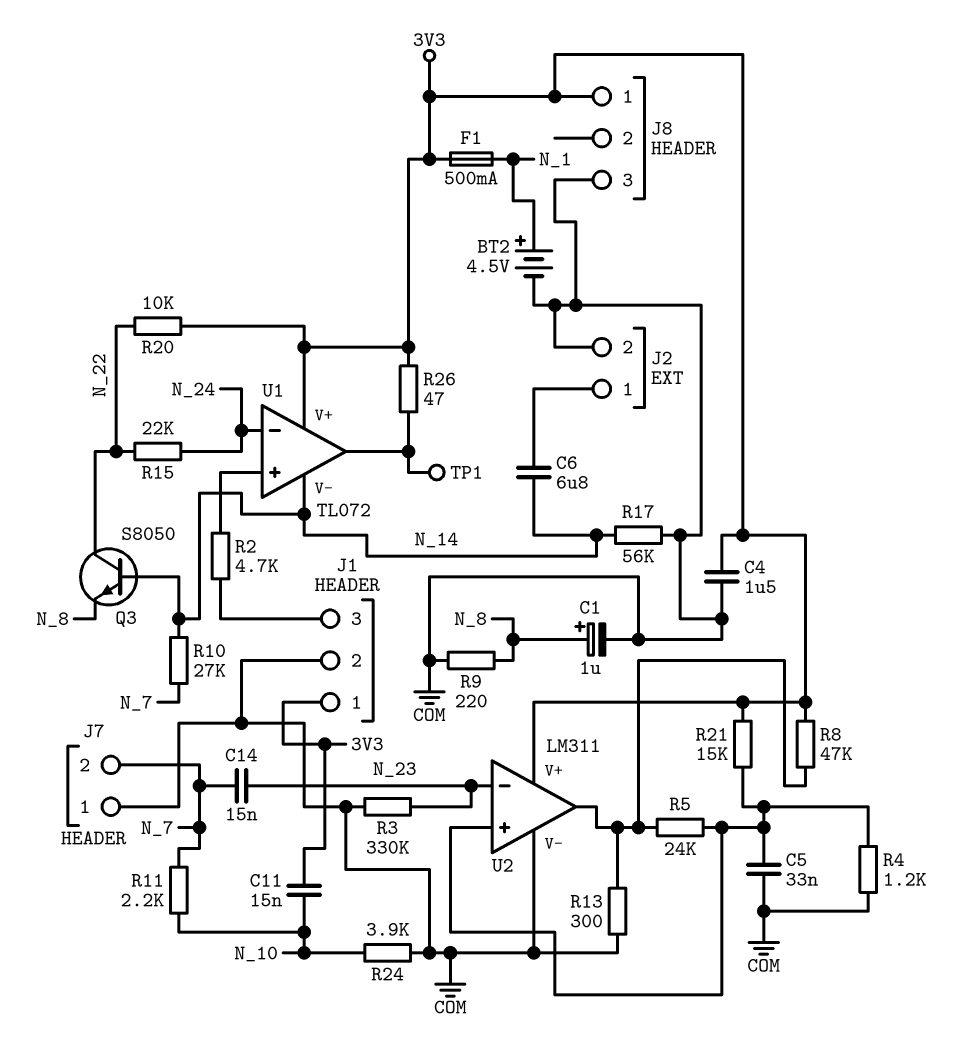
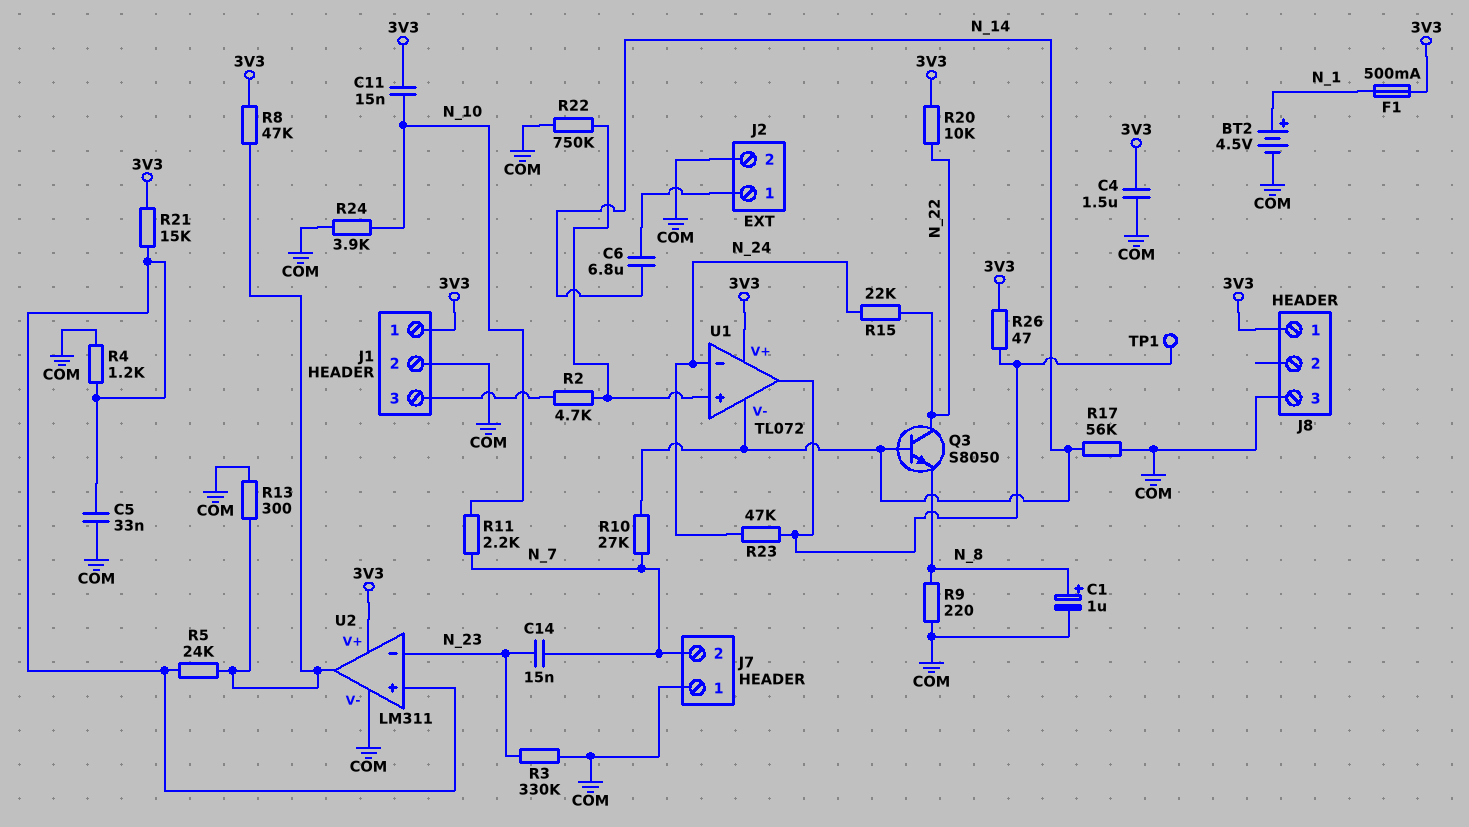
R22: none -> 750k (COM, U1/in+)
R23: none -> 47k (N_24, U1/out)

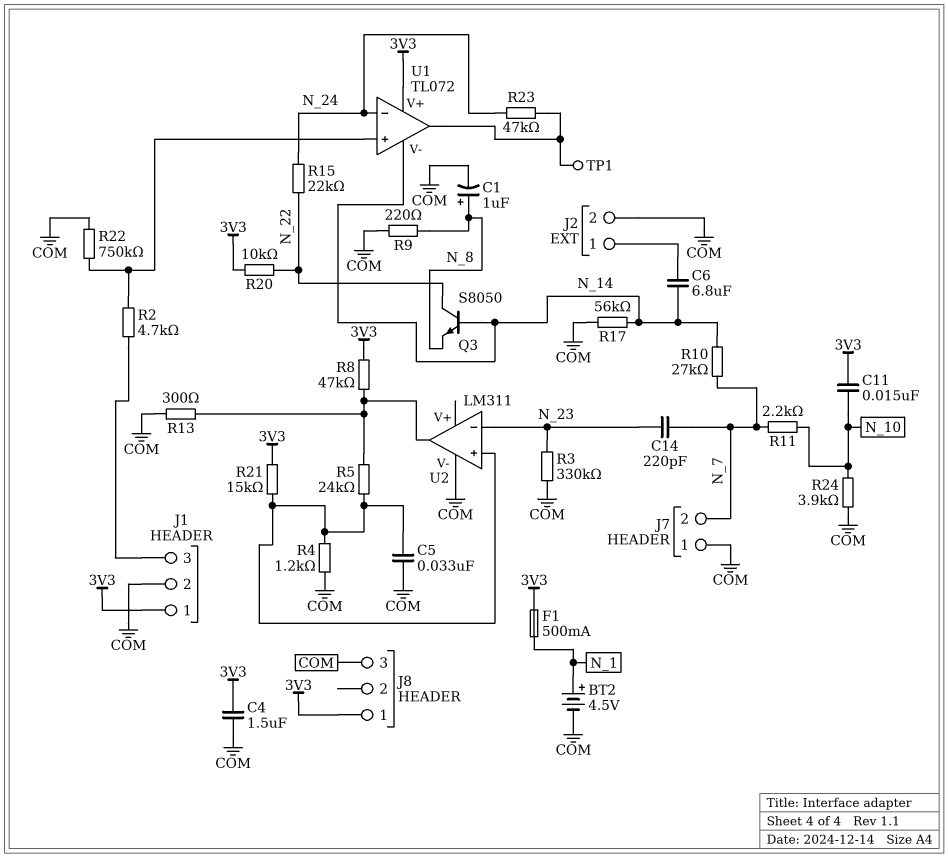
C14: 15nF (N_7, N_23) -> 220pF (N_7, N_23)
R26: 47 (3V3, U1/out) -> none
U2 pin V+: 3V3 -> none

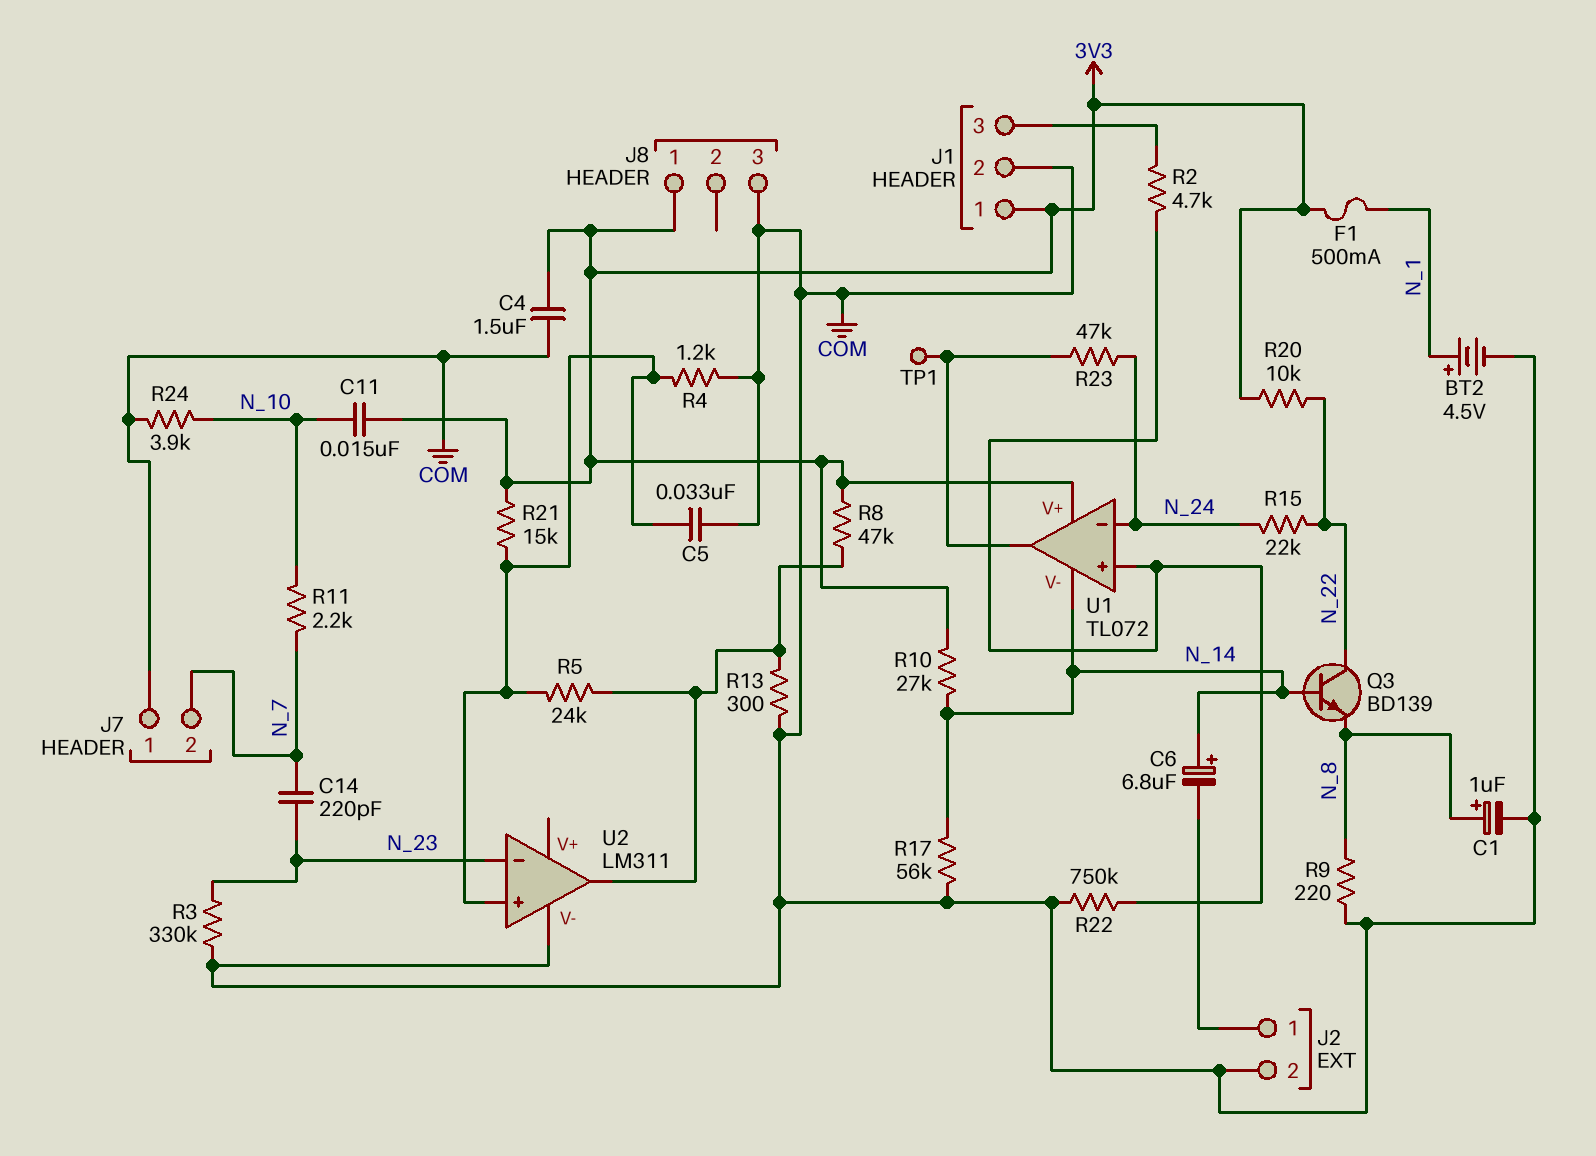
C6: 6.8uF (J2/1, N_14) -> 6.8uF (plus N_14, minus J2/1)
Q3: NPN S8050 (B N_14, C N_22, E N_8) -> NPN BD139 (B N_14, C N_22, E N_8)
R10: 27k (N_7, N_14) -> 27k (3V3, N_14)

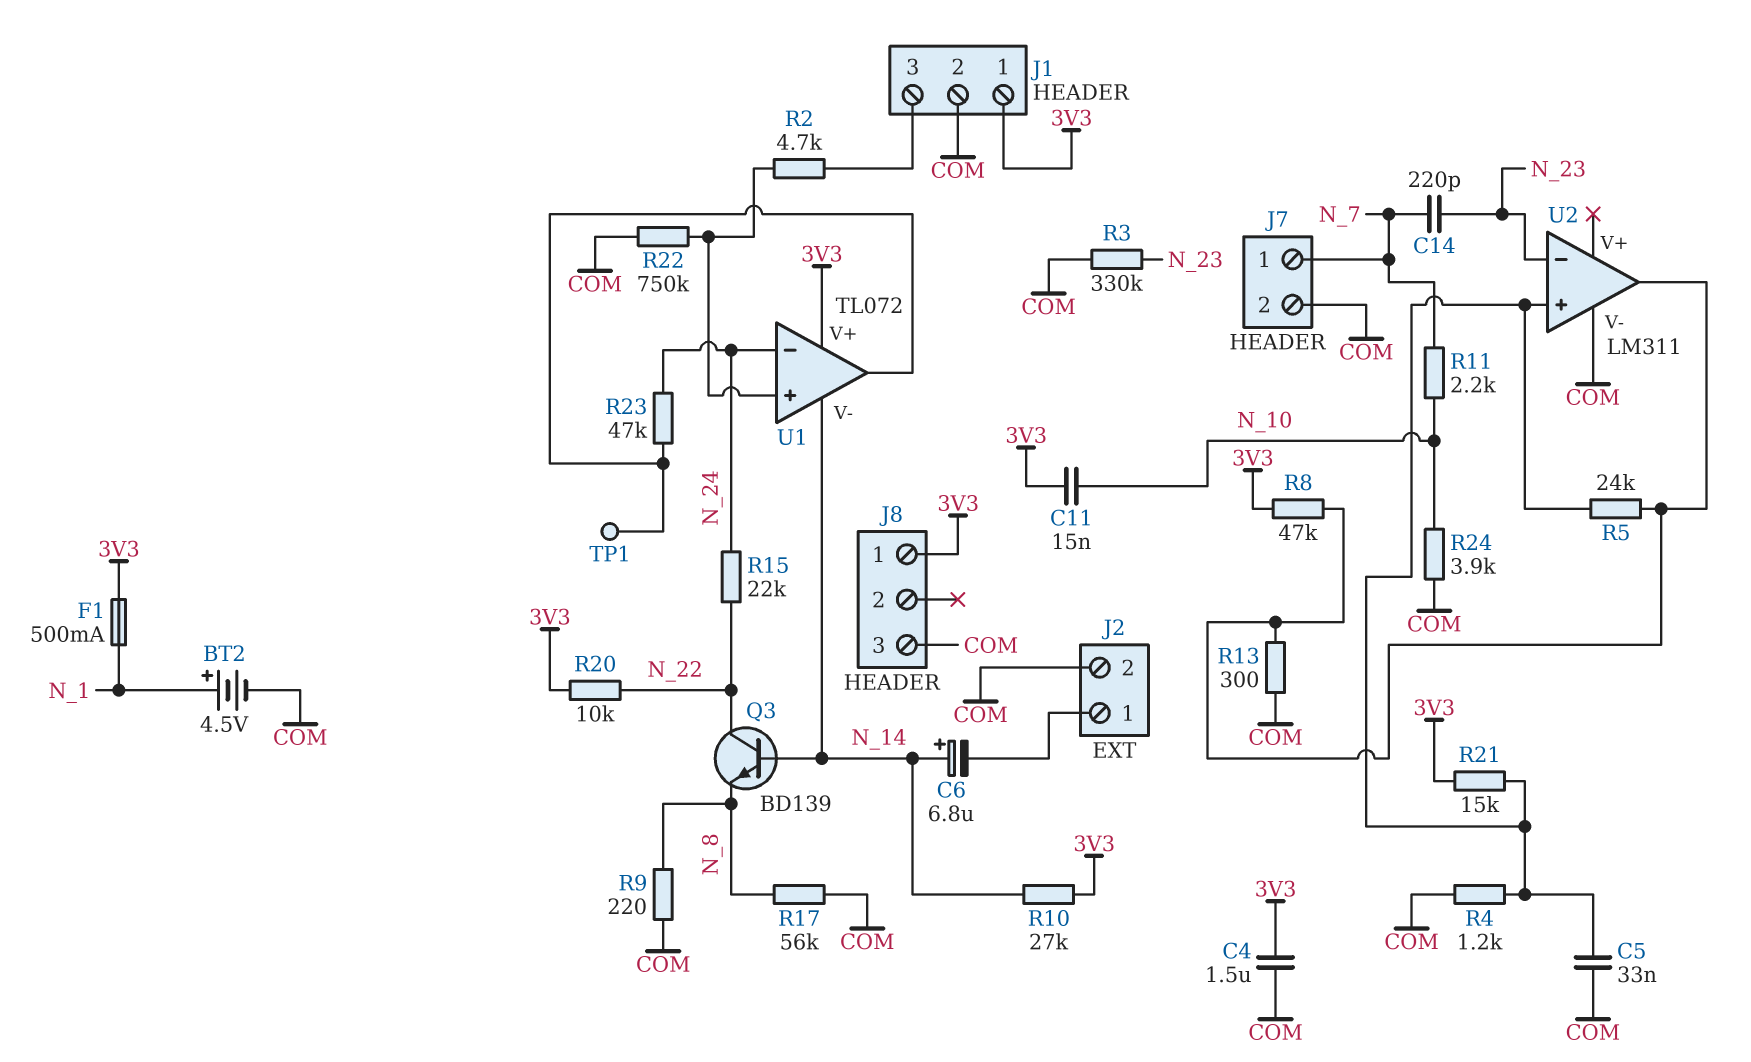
C1: 1uF (plus N_8, minus COM) -> none
J7 pin 1: COM -> N_7
J7 pin 2: N_7 -> COM
R17: 56k (COM, N_14) -> 56k (COM, N_8)

